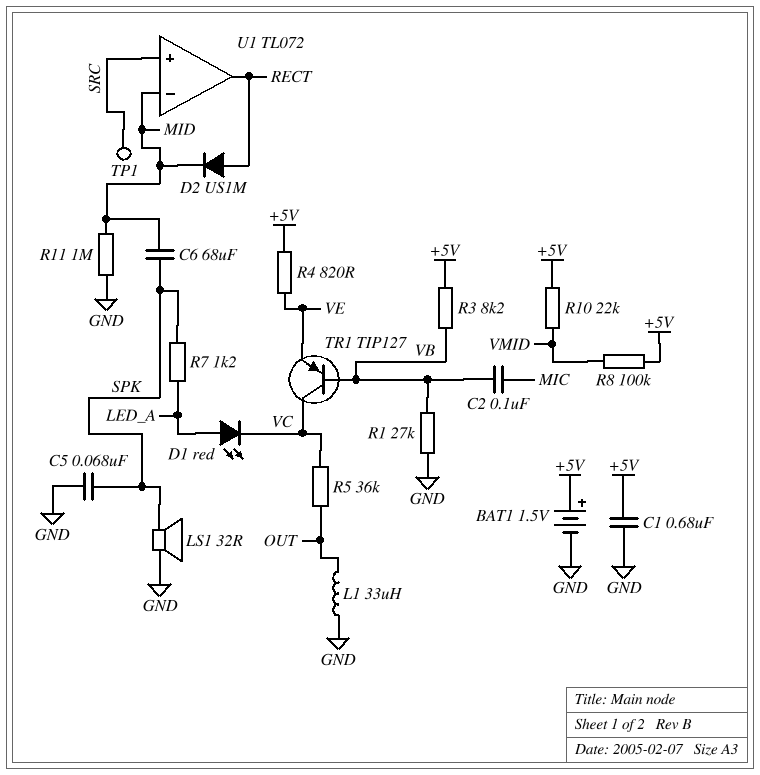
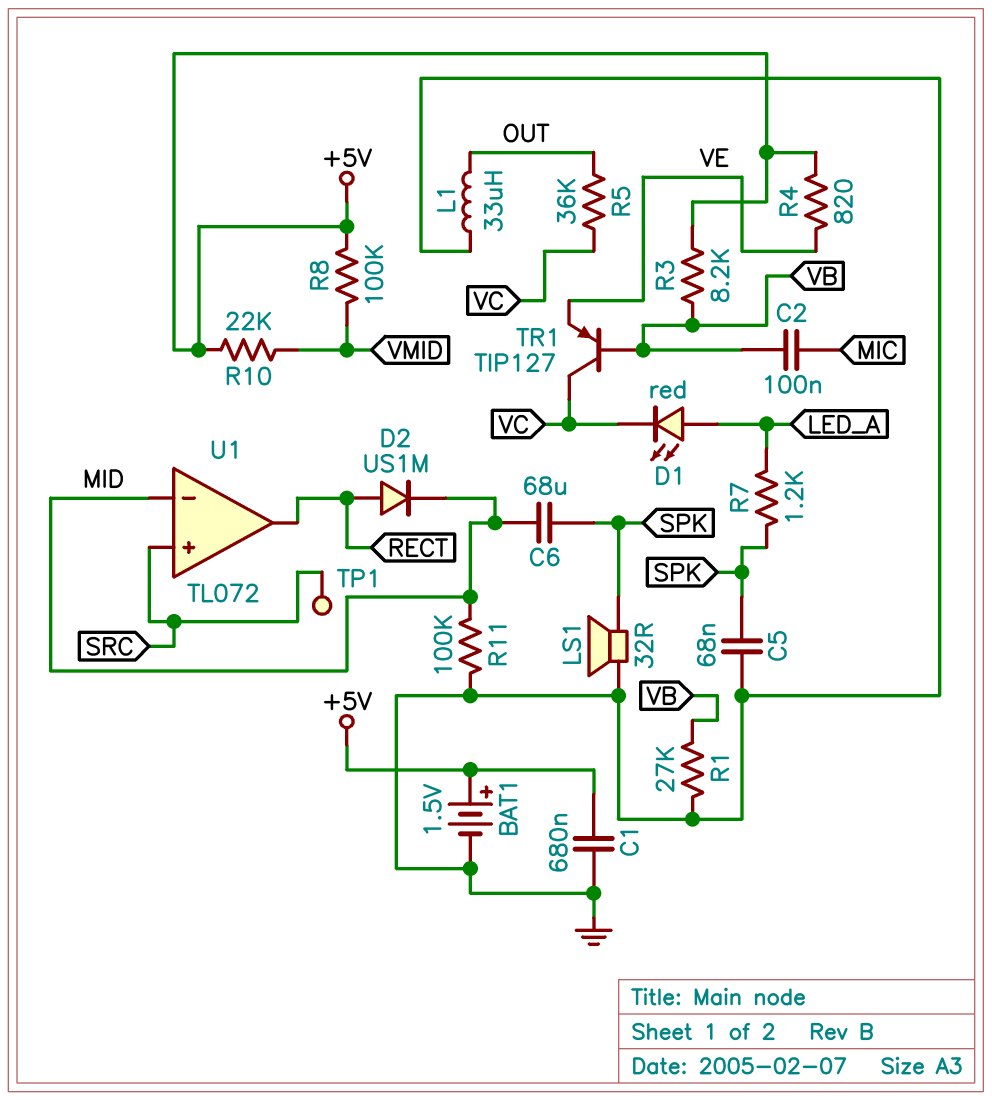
R11: 1M (GND, MID) -> 100k (GND, MID)

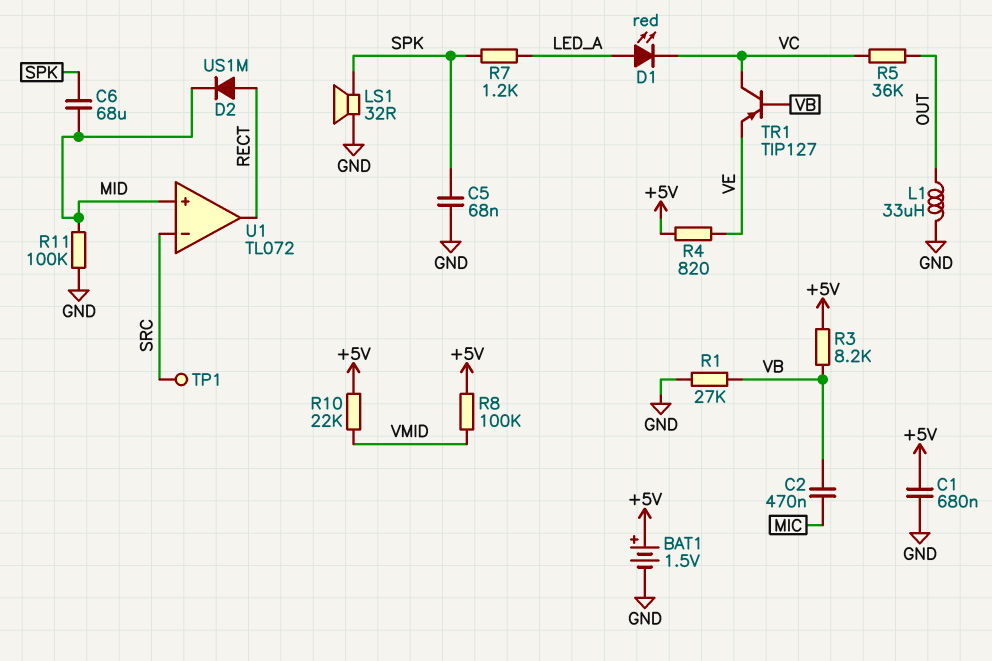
C2: 100nF (MIC, VB) -> 470nF (MIC, VB)
U1 pin in+: SRC -> MID
U1 pin in-: MID -> SRC

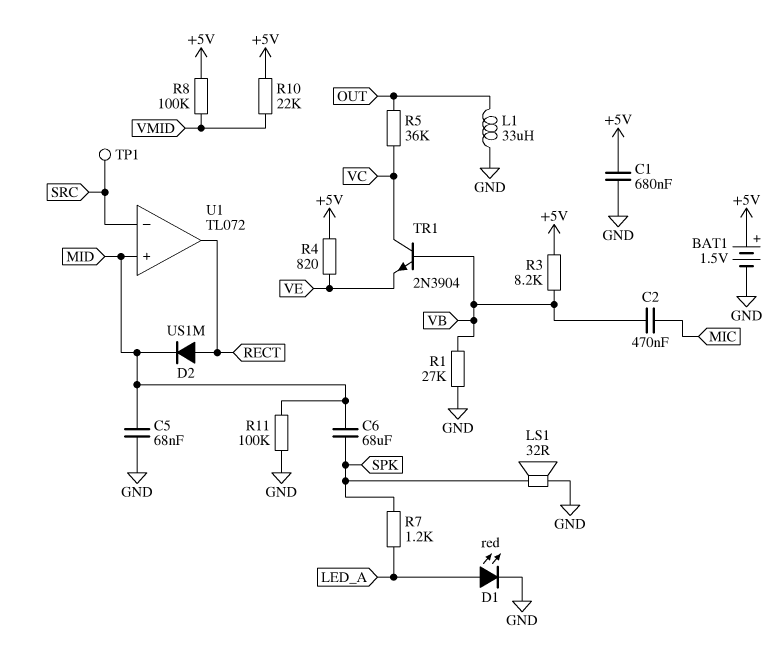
C5: 68nF (GND, SPK) -> 68nF (GND, MID)
D1: LED red (A LED_A, K VC) -> LED red (A LED_A, K GND)
TR1: PNP TIP127 (B VB, C VC, E VE) -> NPN 2N3904 (B VB, C VC, E VE)

